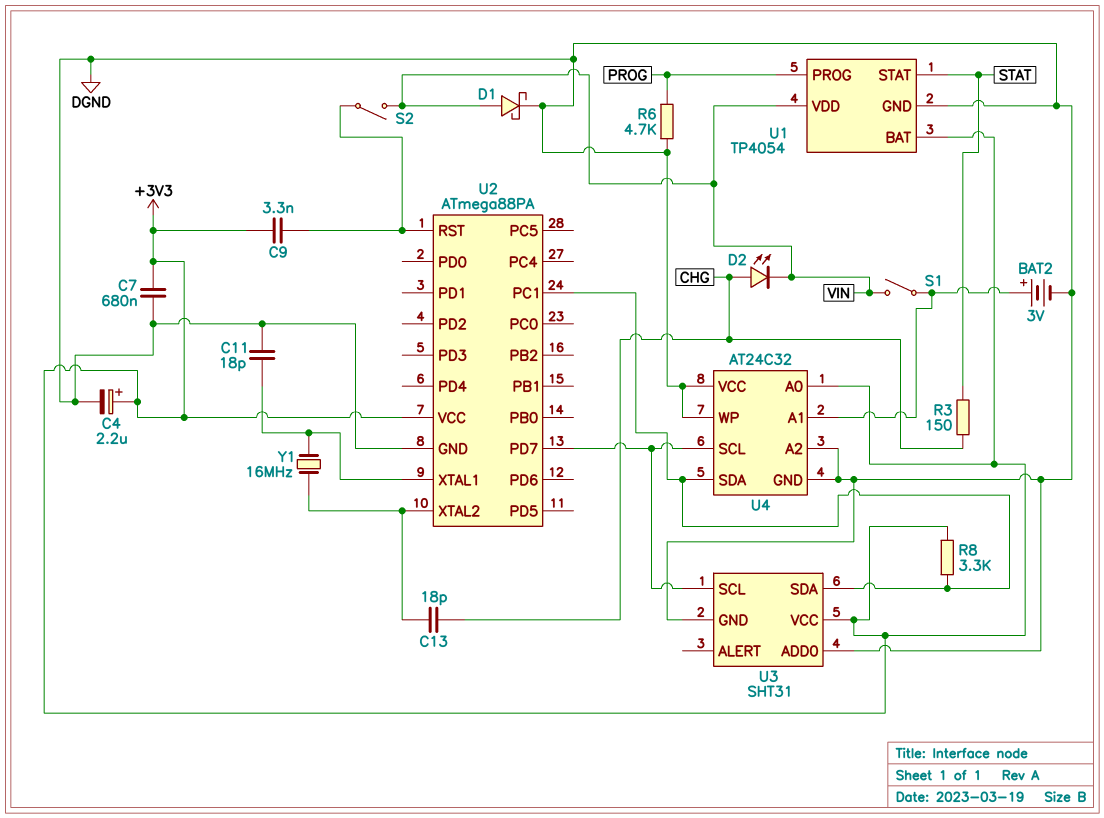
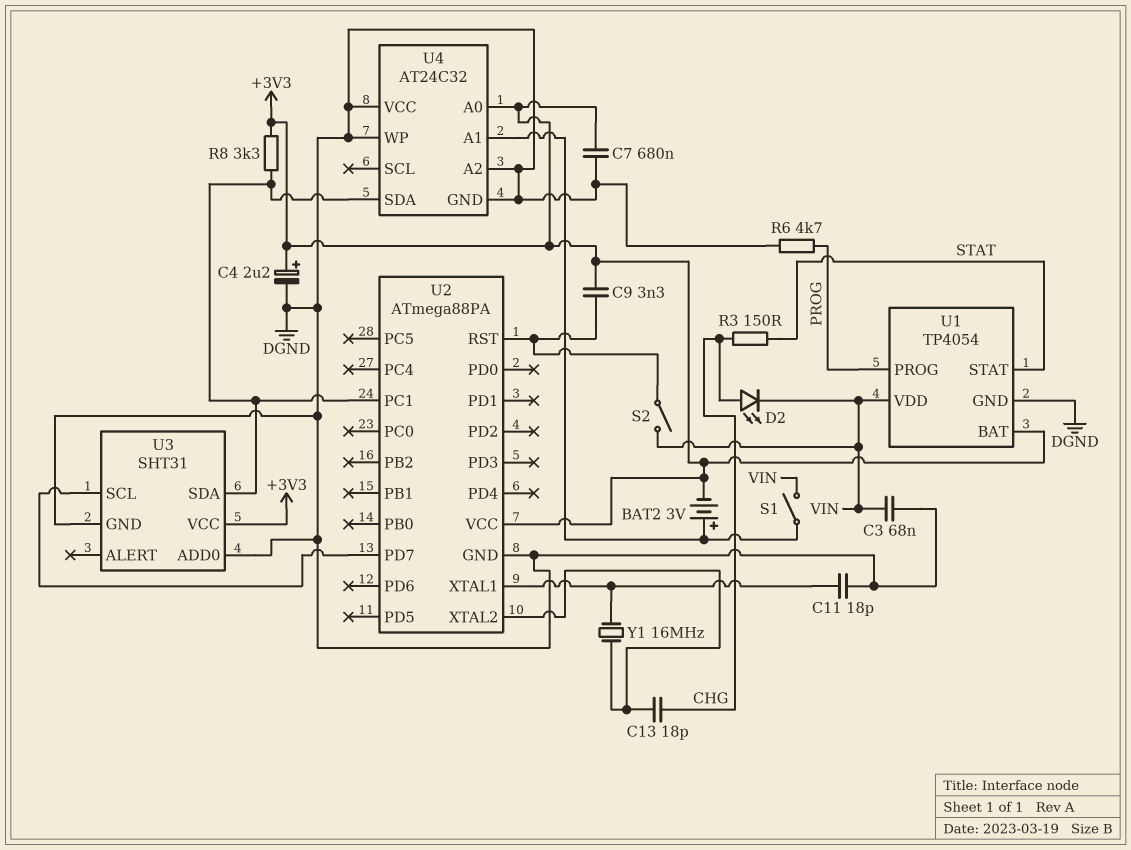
BAT2: 3V (plus U4/A1, minus DGND) -> 3V (plus U4/A1, minus +3V3)
C3: none -> 68nF (DGND, VIN)
D1: schottky (A VIN, K DGND) -> none
U4 pin SCL: U2/PD7 -> none

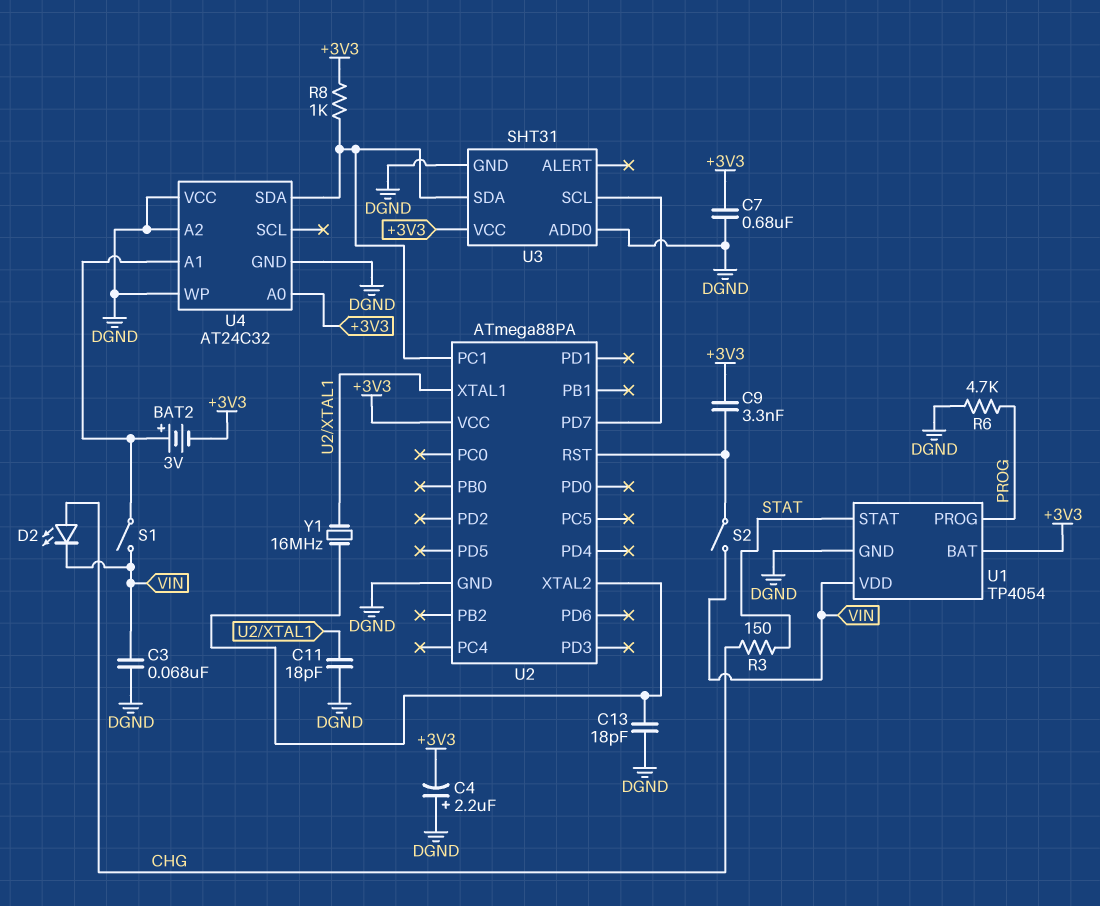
C4: 2.2uF (plus +3V3, minus DGND) -> 2.2uF (plus DGND, minus +3V3)
C13: 18pF (CHG, U2/XTAL2) -> 18pF (DGND, U2/XTAL2)
R8: 3.3k (+3V3, U2/PC1) -> 1k (+3V3, U2/PC1)

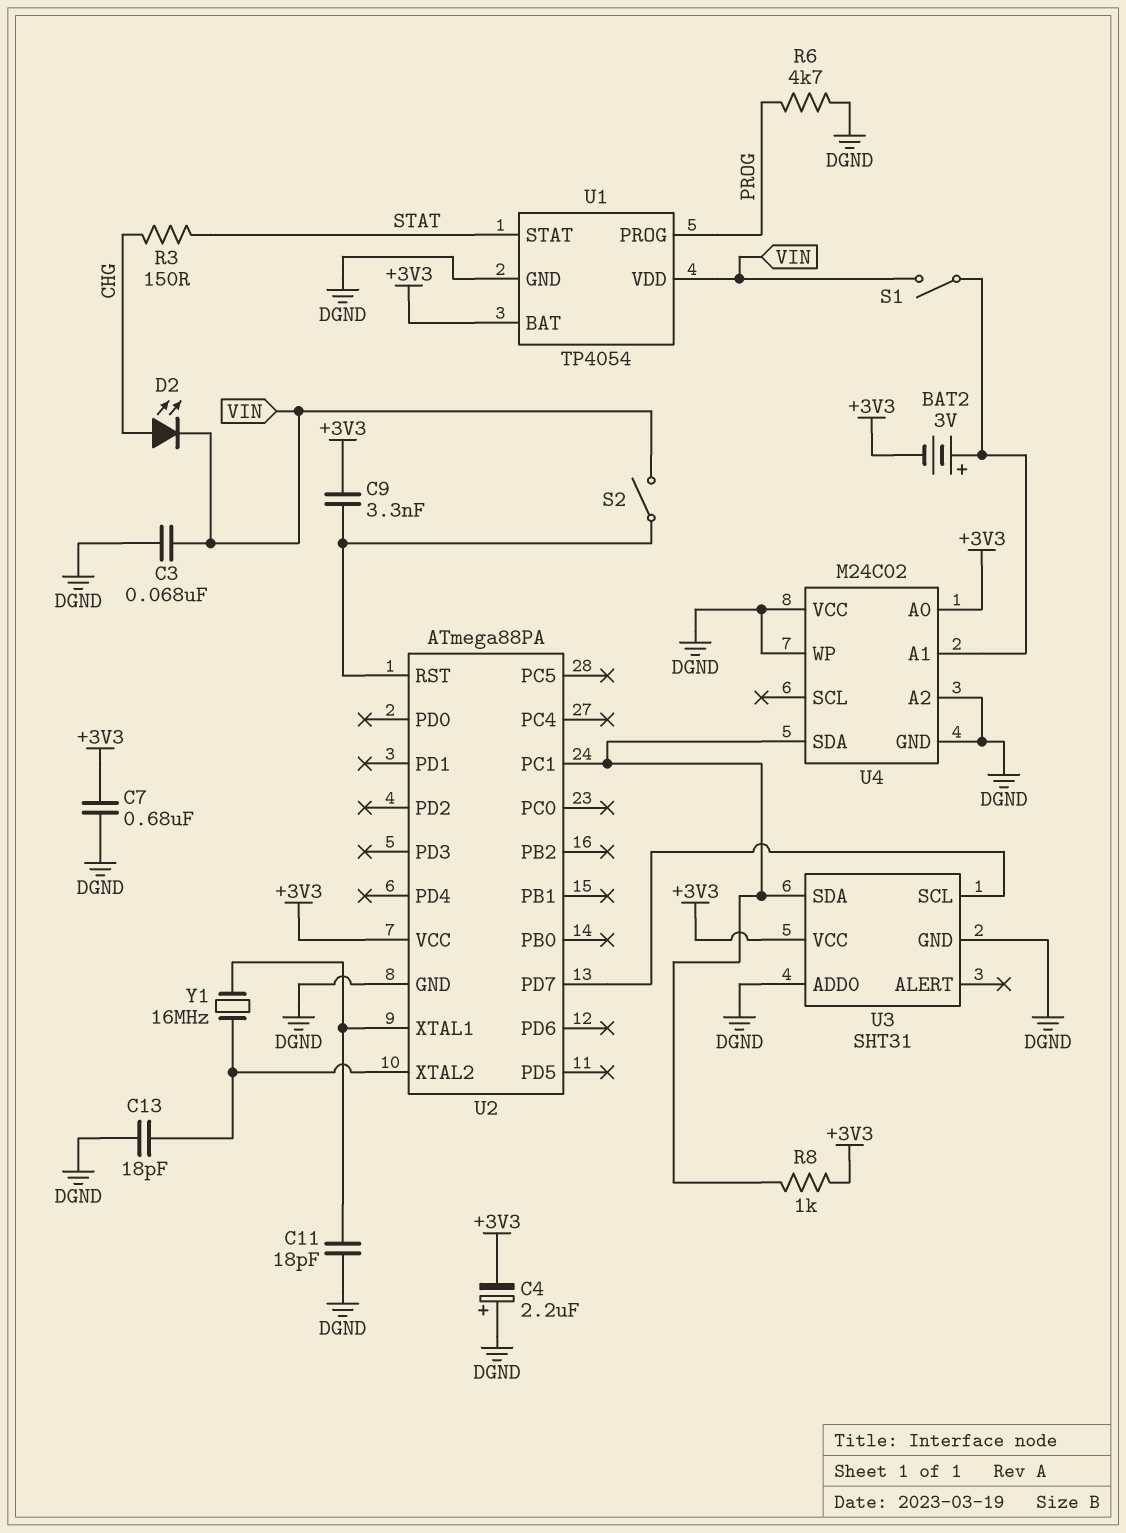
U4: AT24C32 -> M24C02

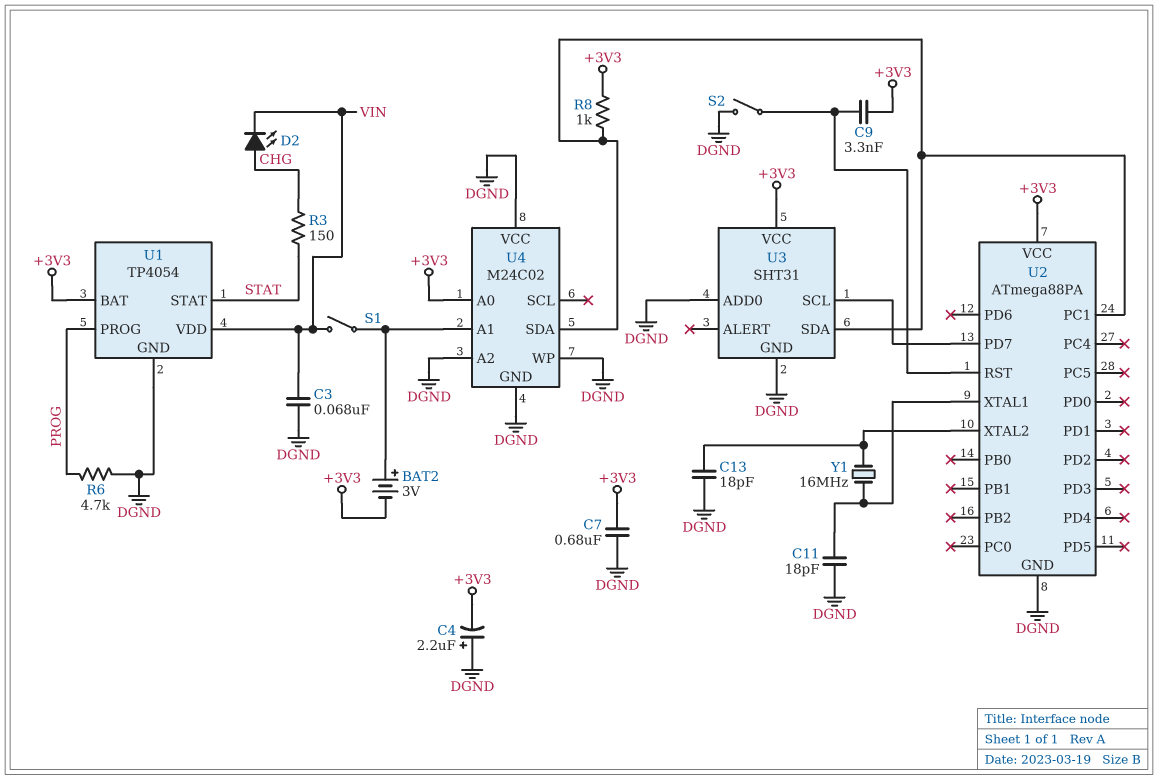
S2: switch (U2/RST, VIN) -> switch (DGND, U2/RST)

